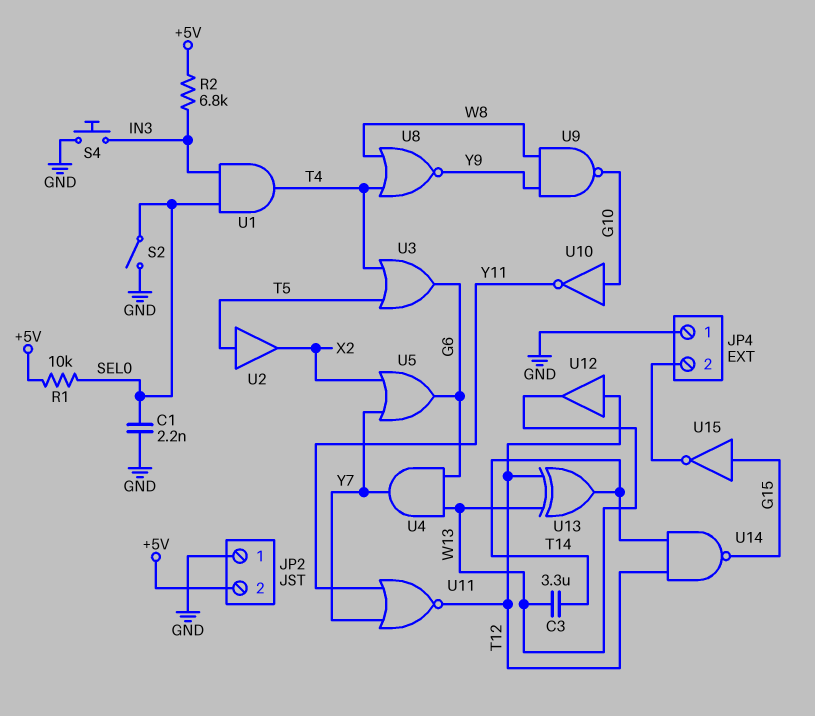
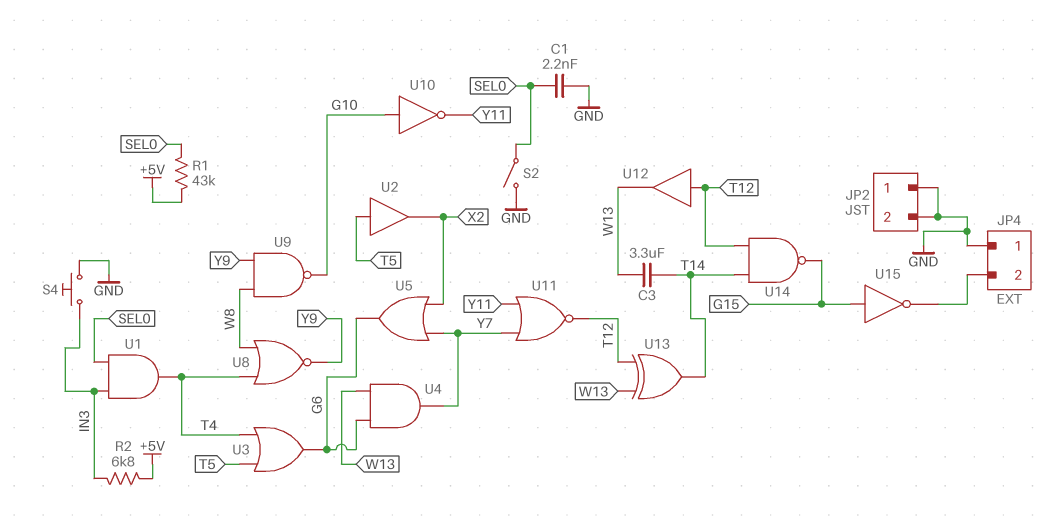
JP2 pin 2: +5V -> GND
R1: 10k (+5V, SEL0) -> 43k (+5V, SEL0)

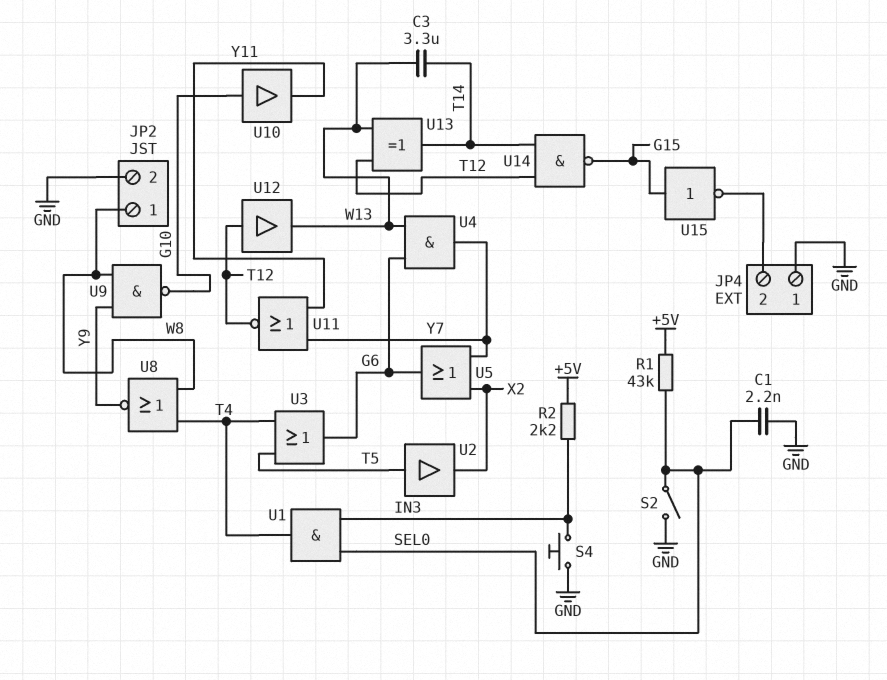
JP2 pin 1: GND -> W8
R2: 6.8k (+5V, IN3) -> 2.2k (+5V, IN3)
U10: NOT (in G10, out Y11) -> buffer (in G10, out Y11)

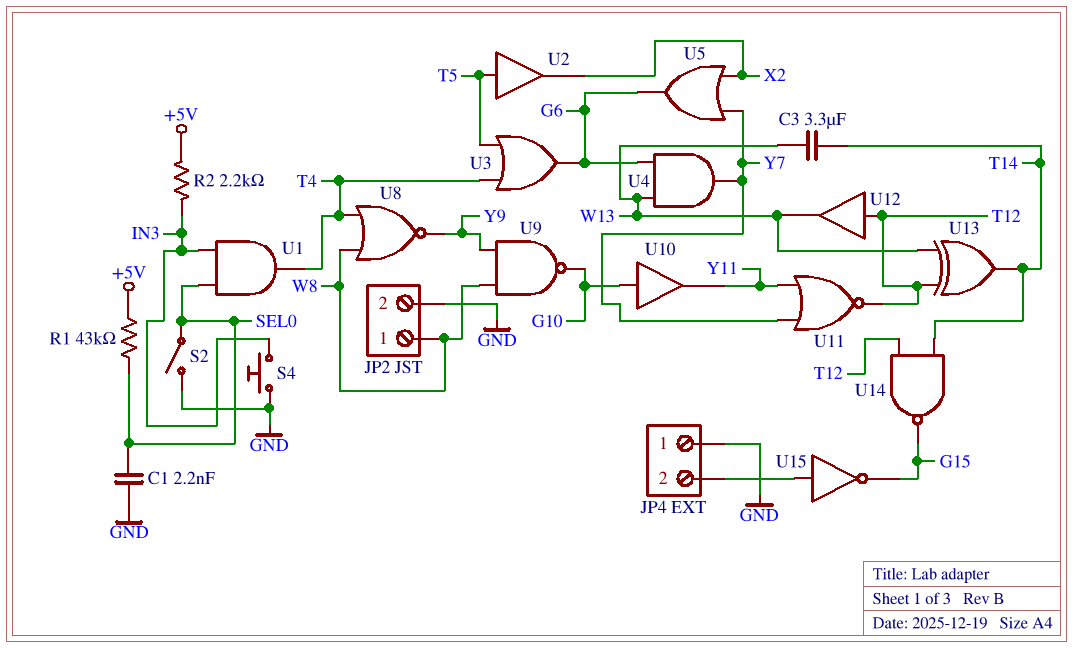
U15: NOT (in G15, out JP4/2) -> NOT (in JP4/2, out G15)

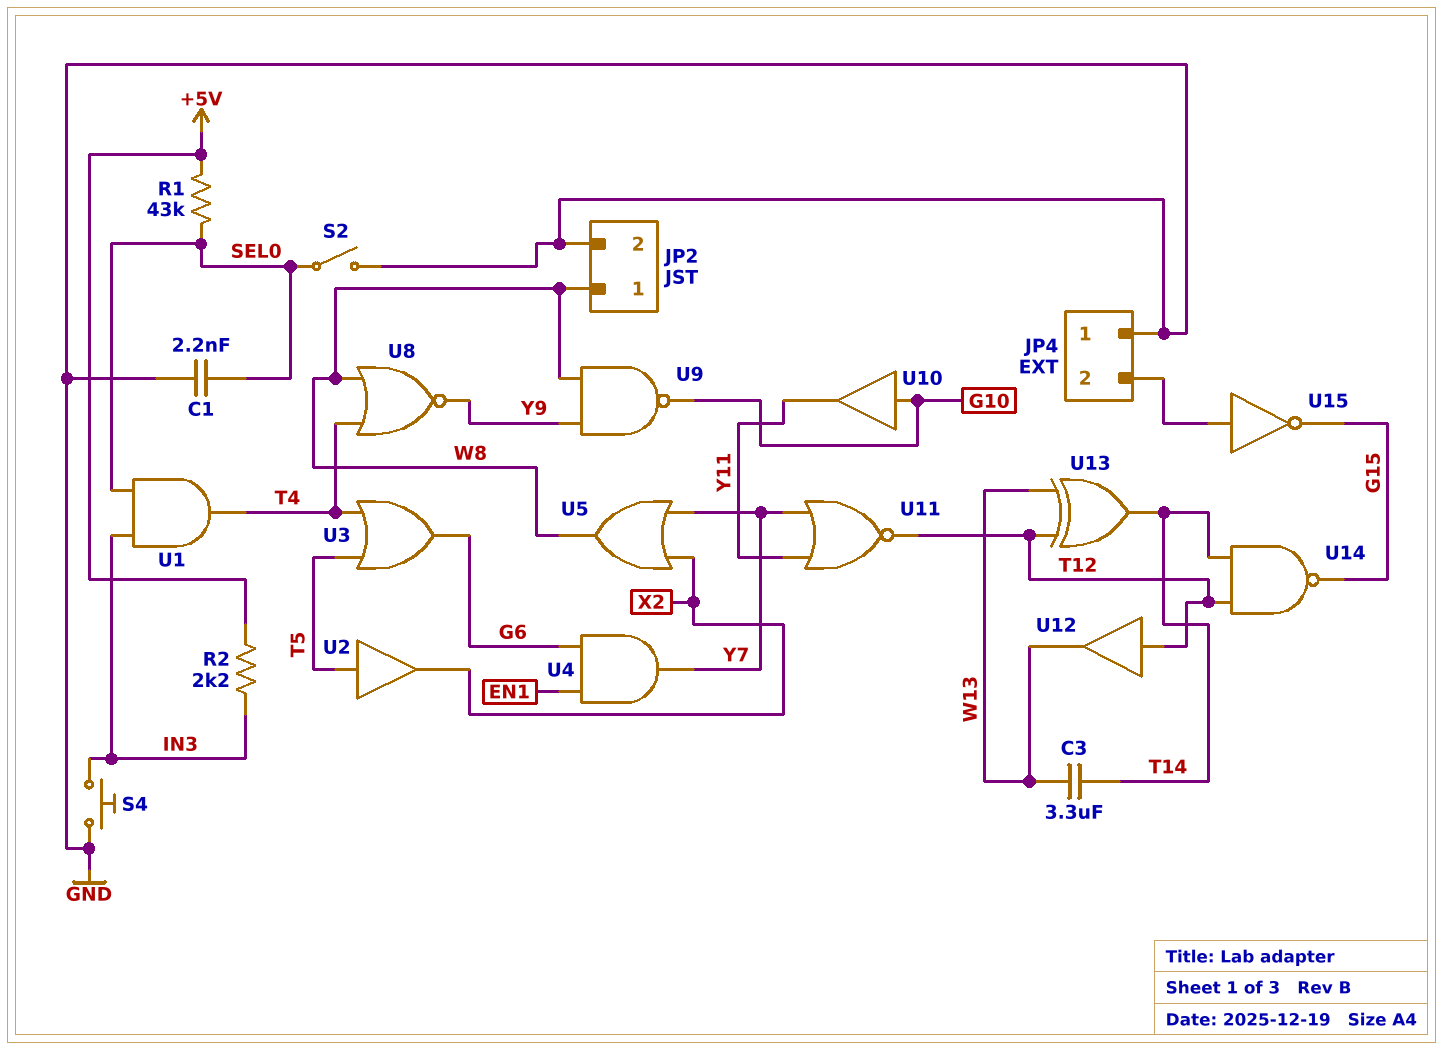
U4: AND (in G6, in W13, out Y7) -> AND (in EN1, in G6, out Y7)
U5: OR (in X2, in Y7, out G6) -> OR (in X2, in Y7, out W8)

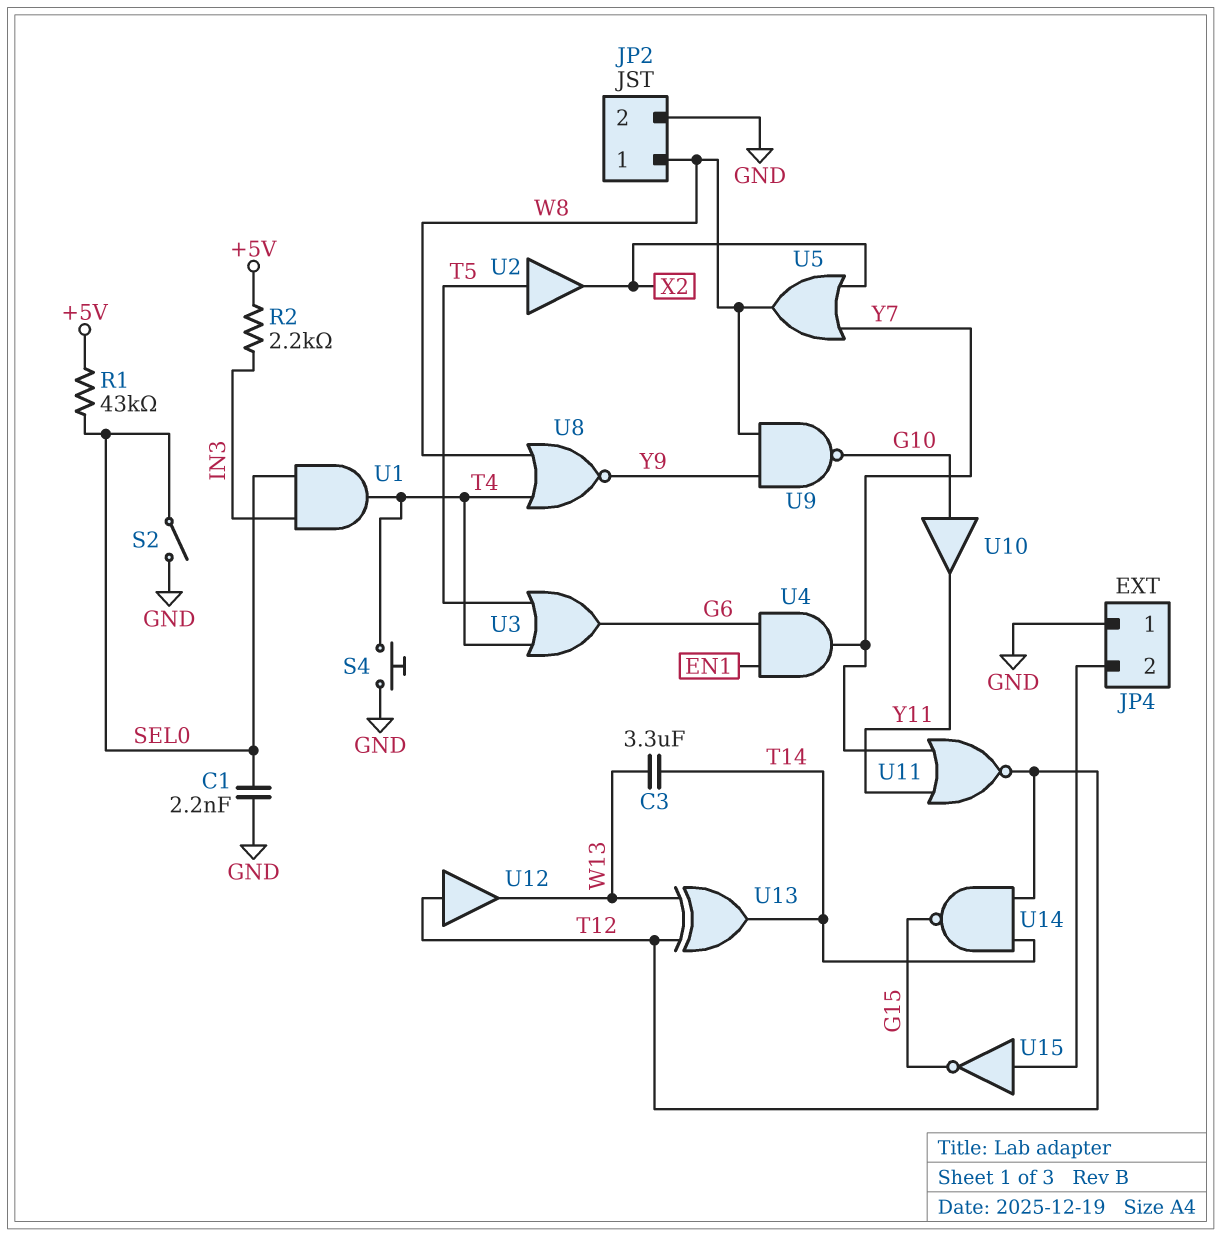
S4: button (GND, IN3) -> button (GND, T4)

